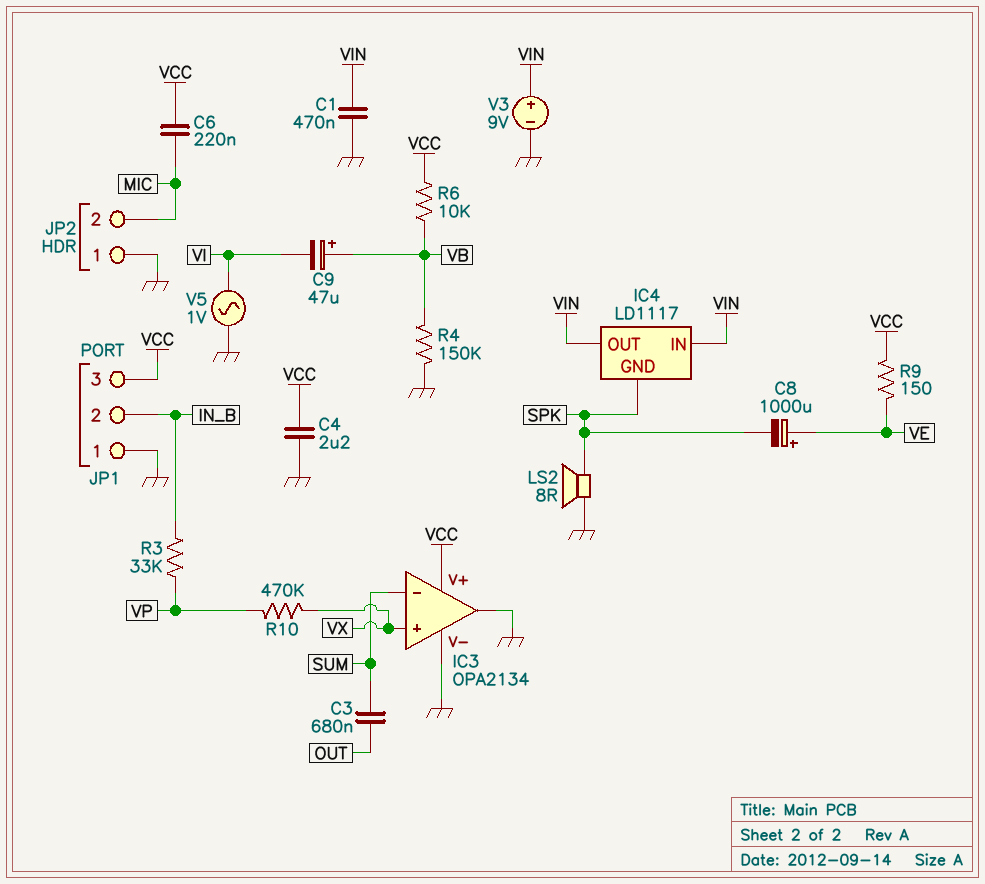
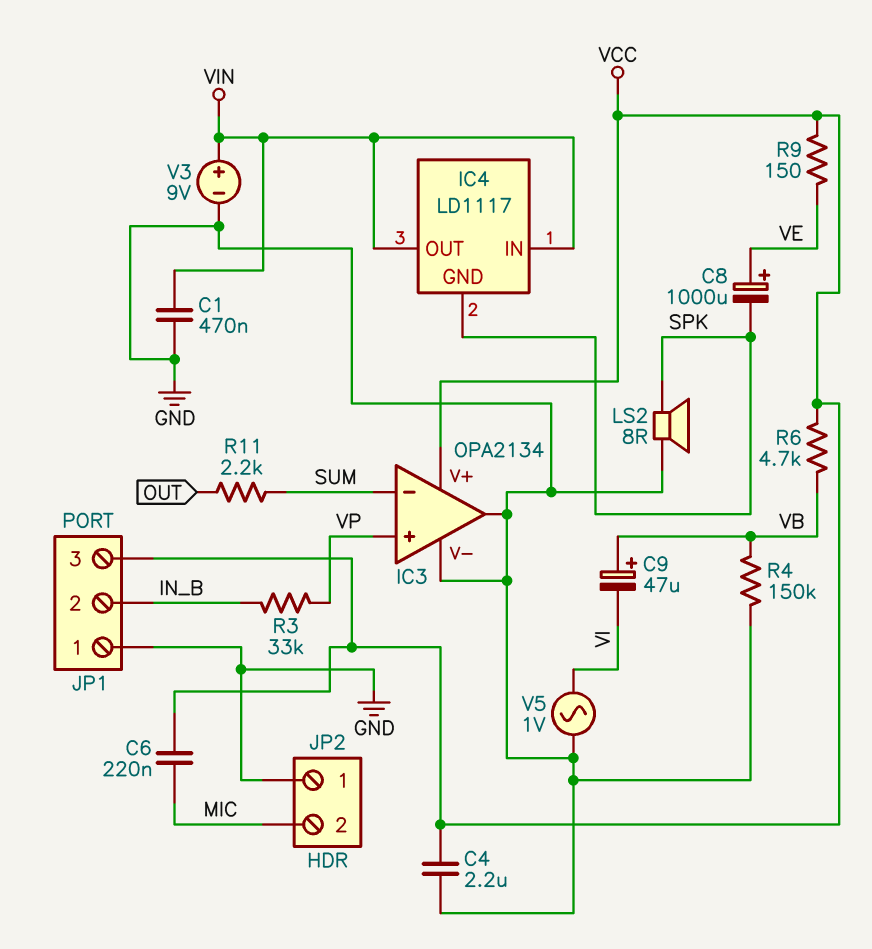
C3: 680nF (OUT, SUM) -> none
IC3 pin in+: VX -> VP
R6: 10k (VB, VCC) -> 4.7k (VB, VCC)
R10: 470k (VP, VX) -> none
R11: none -> 2.2k (OUT, SUM)

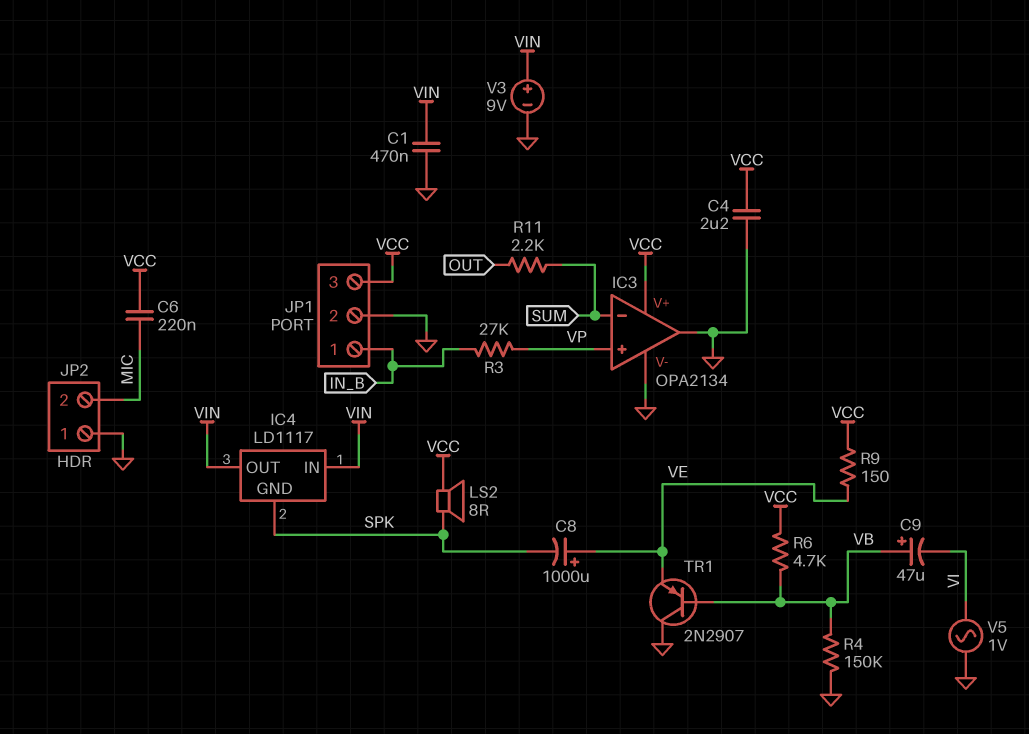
JP1 pin 1: GND -> IN_B
JP1 pin 2: IN_B -> GND
LS2: speaker 8R (GND, SPK) -> speaker 8R (SPK, VCC)
R3: 33k (IN_B, VP) -> 27k (IN_B, VP)
TR1: none -> PNP 2N2907 (B VB, C GND, E VE)

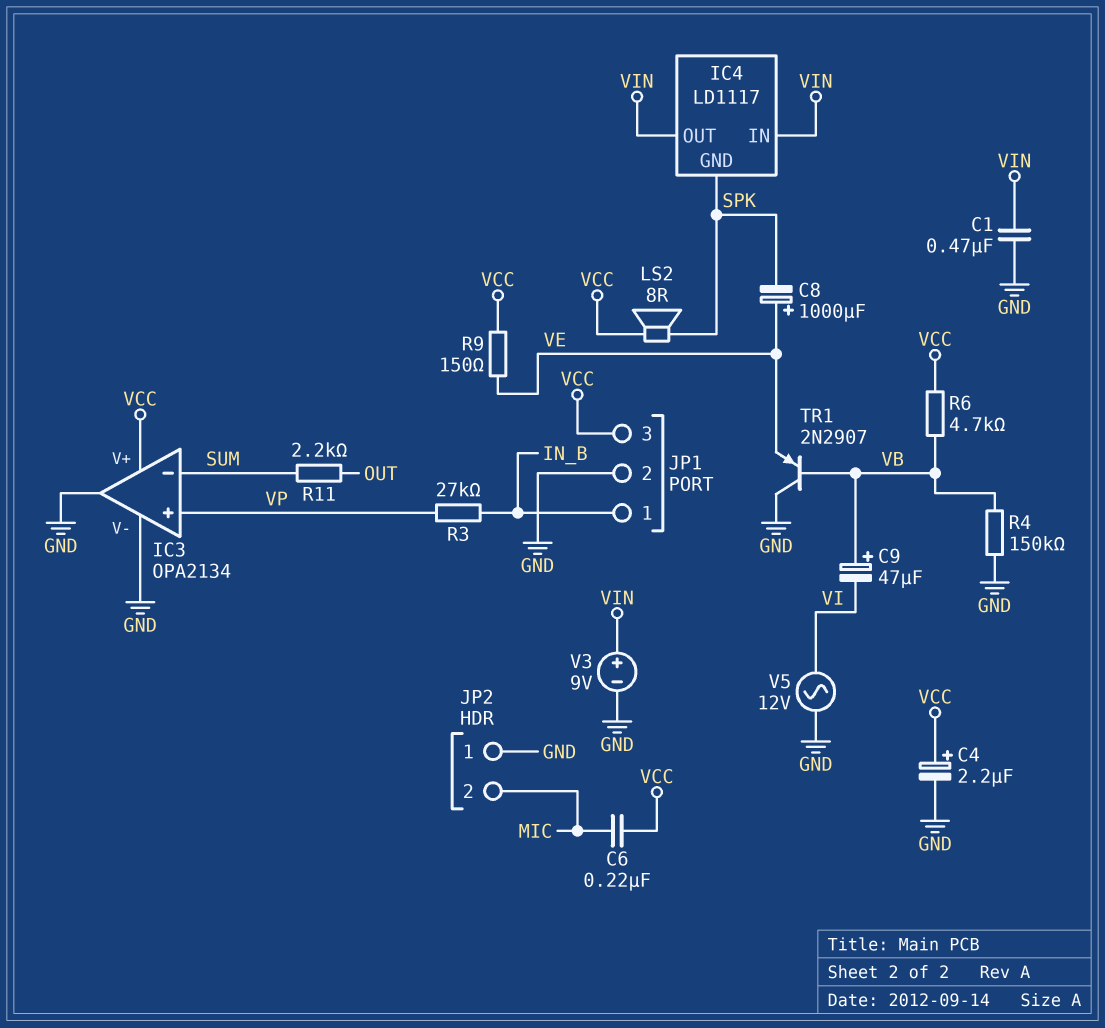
C4: 2.2uF (GND, VCC) -> 2.2uF (plus VCC, minus GND)
V5: AC 1V (GND, VI) -> AC 12V (GND, VI)

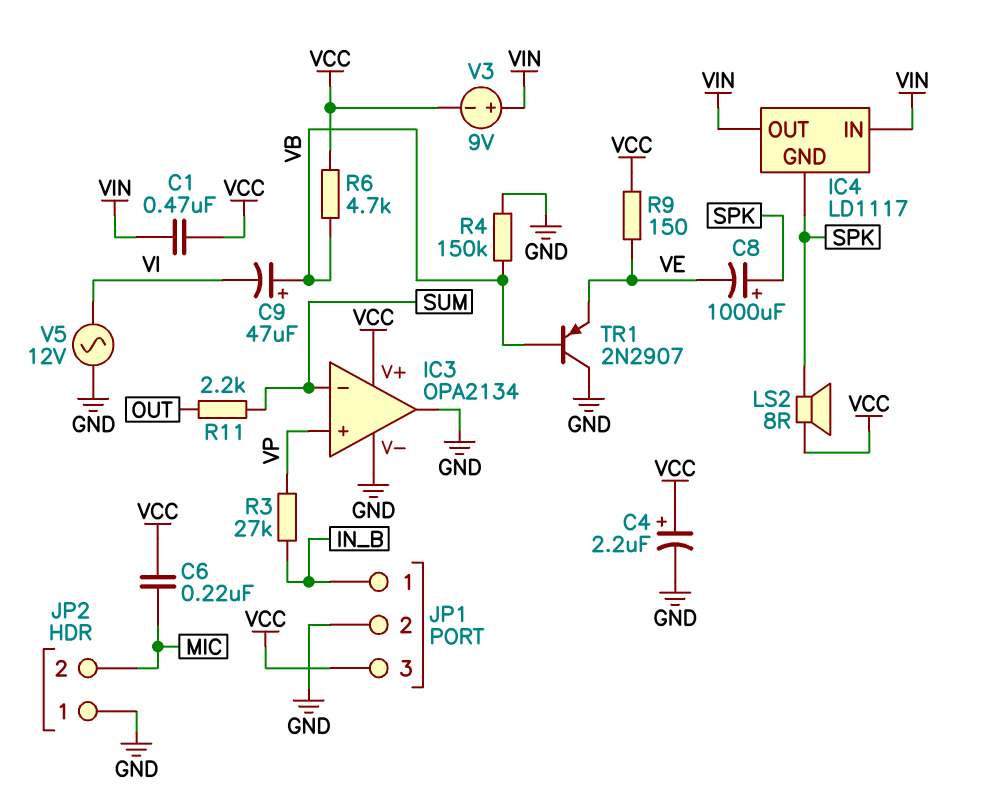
C1: 470nF (GND, VIN) -> 470nF (VCC, VIN)
C8: 1000uF (plus VE, minus SPK) -> 1000uF (plus SPK, minus VE)
V3: 9V (plus VIN, minus GND) -> 9V (plus VIN, minus VCC)

